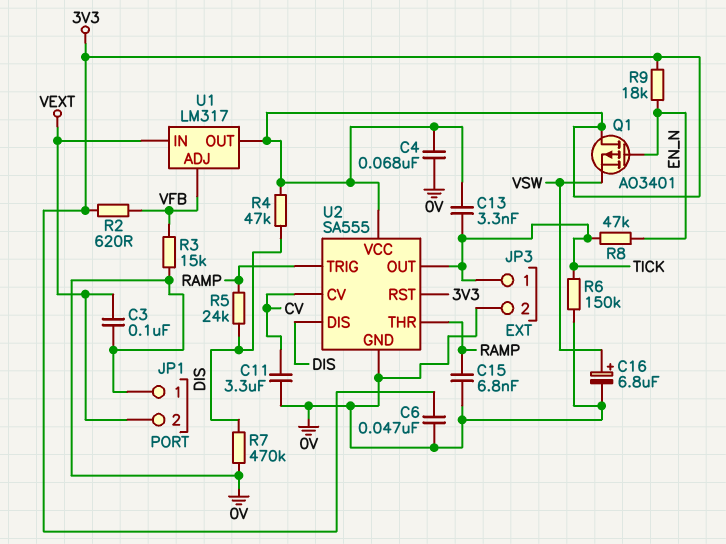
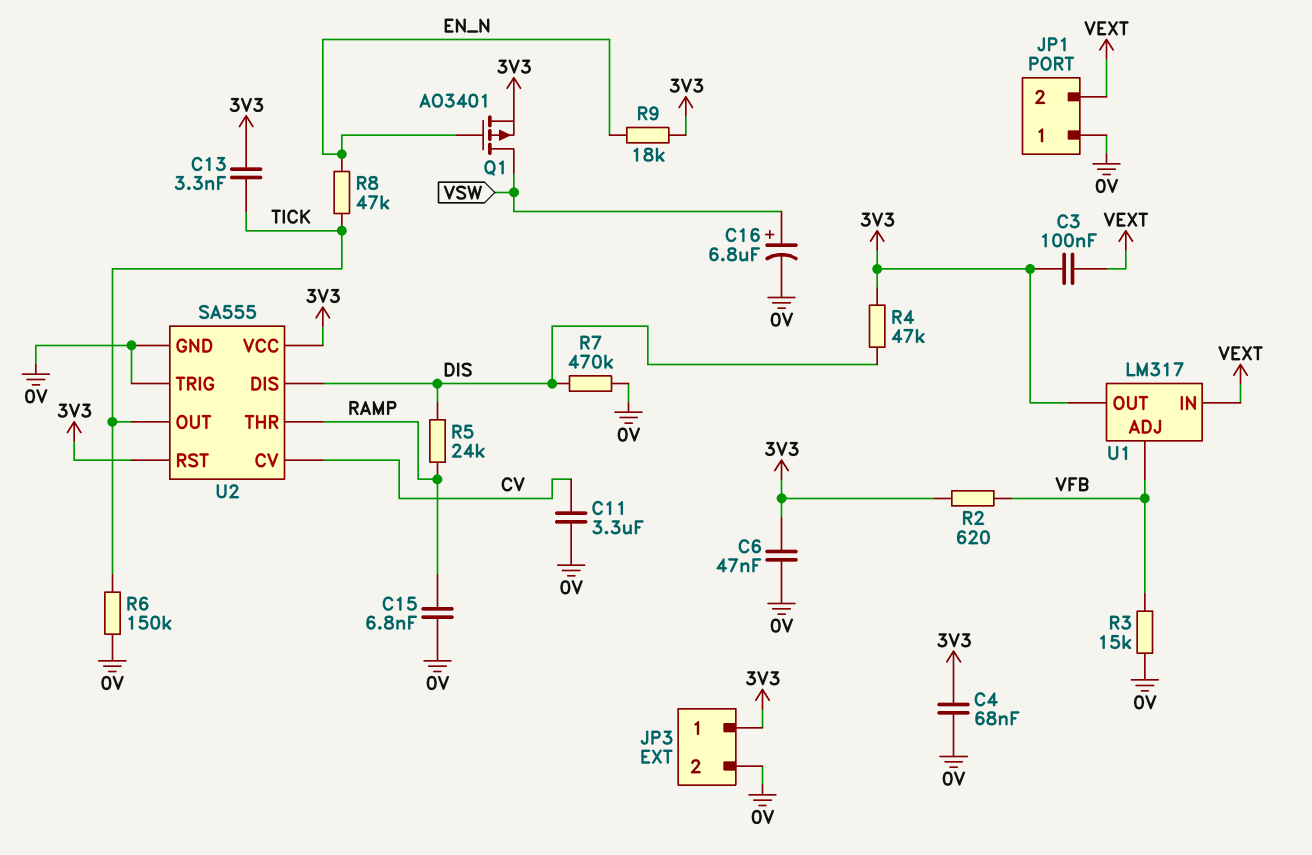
C3: 100nF (0V, VEXT) -> 100nF (3V3, VEXT)
JP3 pin 1: TICK -> 3V3
Q1: PMOS AO3401 (G EN_N, D 3V3, S VSW) -> PMOS AO3401 (G EN_N, D VSW, S 3V3)
U2 pin TRIG: RAMP -> 0V

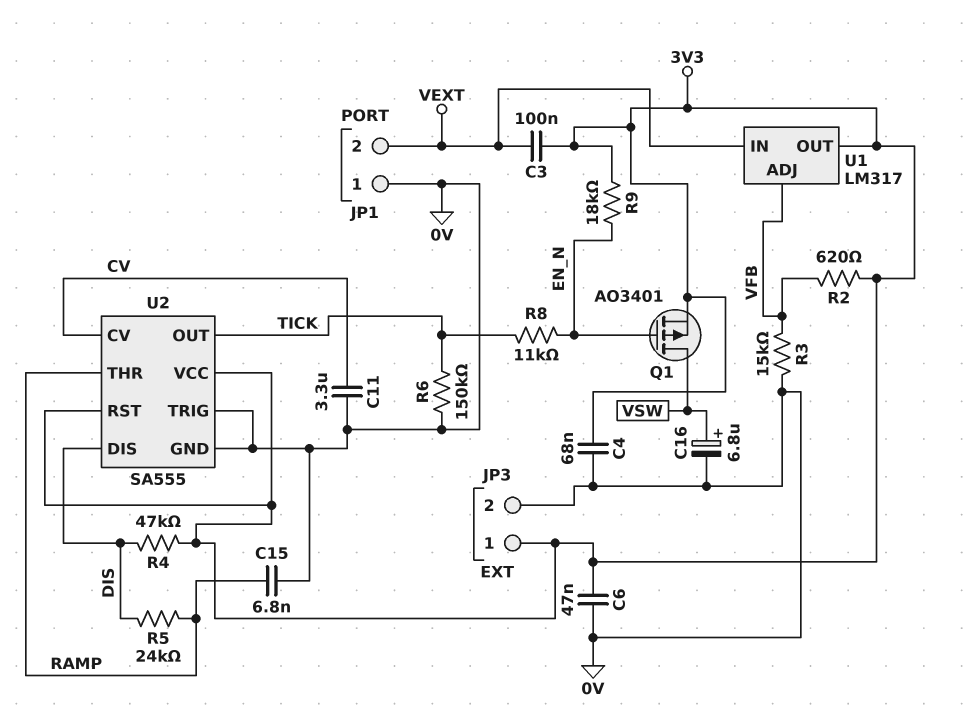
C13: 3.3nF (3V3, TICK) -> none
R7: 470k (0V, DIS) -> none
R8: 47k (EN_N, TICK) -> 11k (EN_N, TICK)

